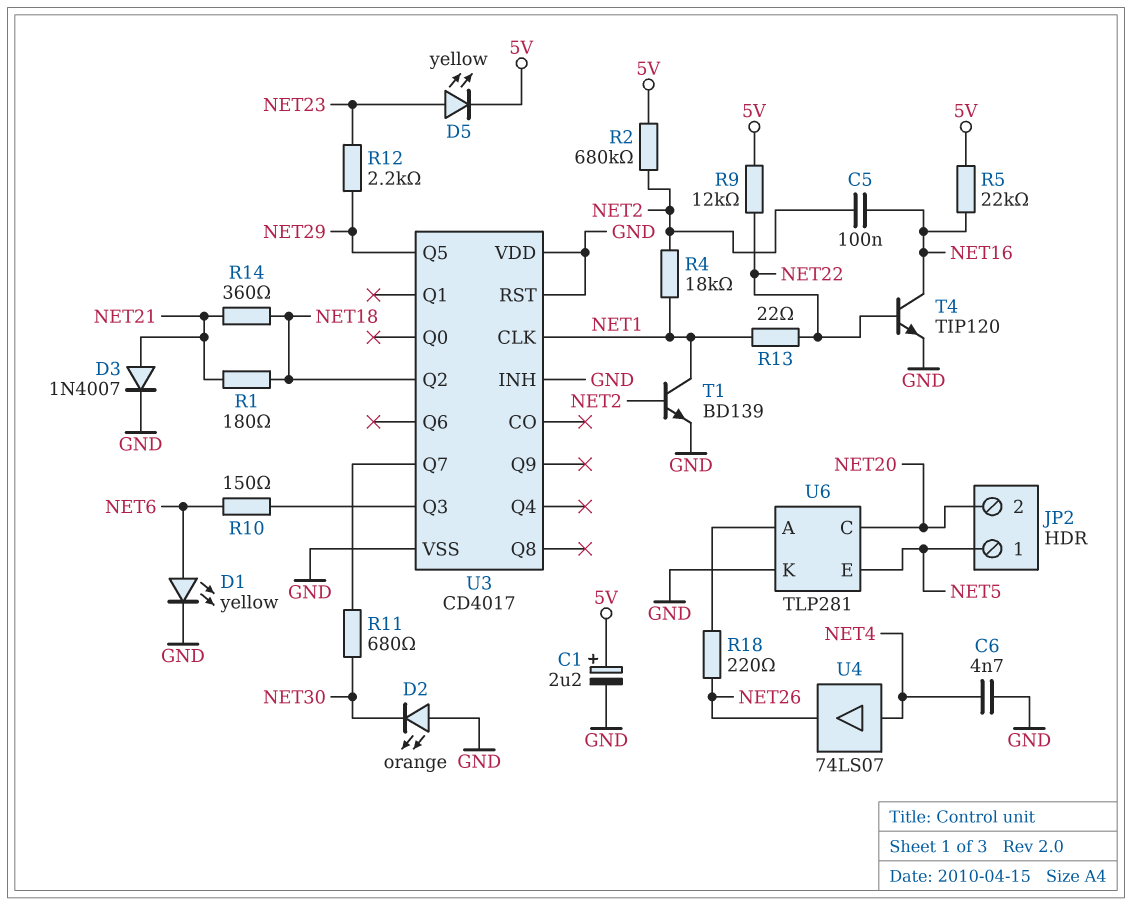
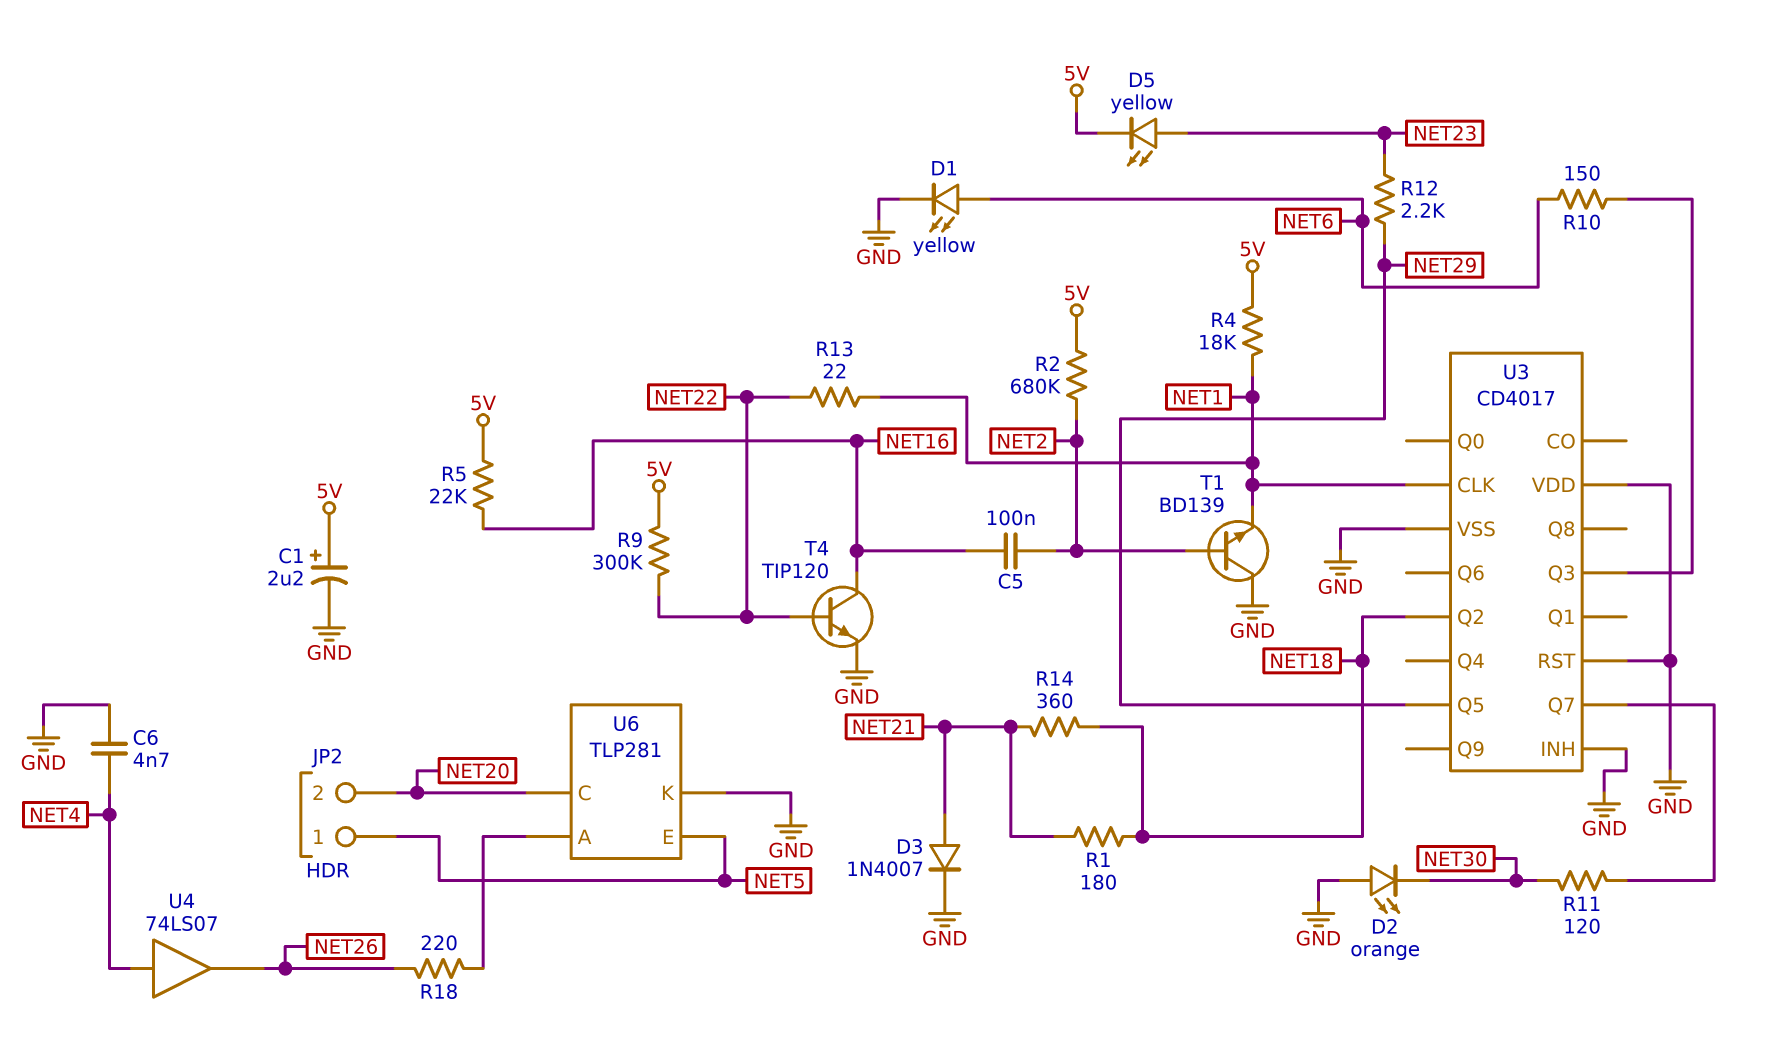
R4: 18k (NET1, NET2) -> 18k (5V, NET1)
R9: 12k (5V, NET22) -> 300k (5V, NET22)
R11: 680 (NET30, U3/Q7) -> 120 (NET30, U3/Q7)
T1: NPN BD139 (B NET2, C NET1, E GND) -> NPN BD139 (B NET2, C GND, E NET1)

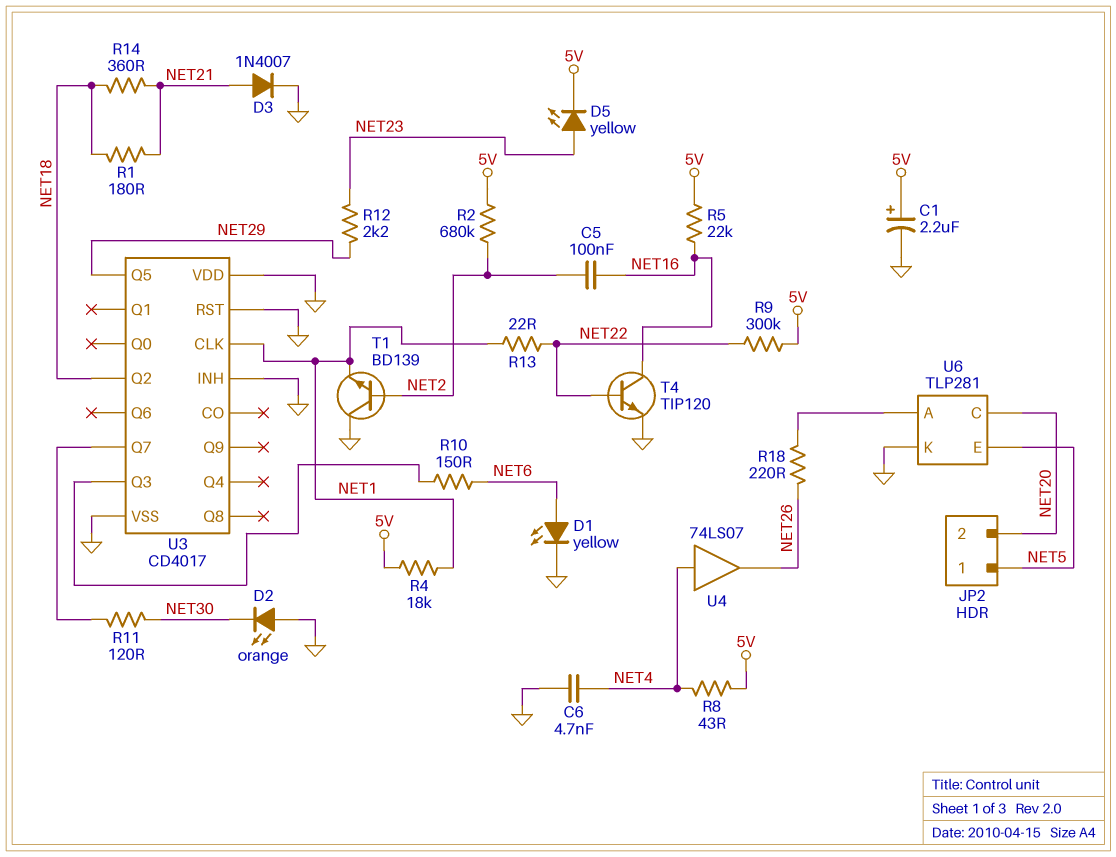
R8: none -> 43 (5V, NET4)

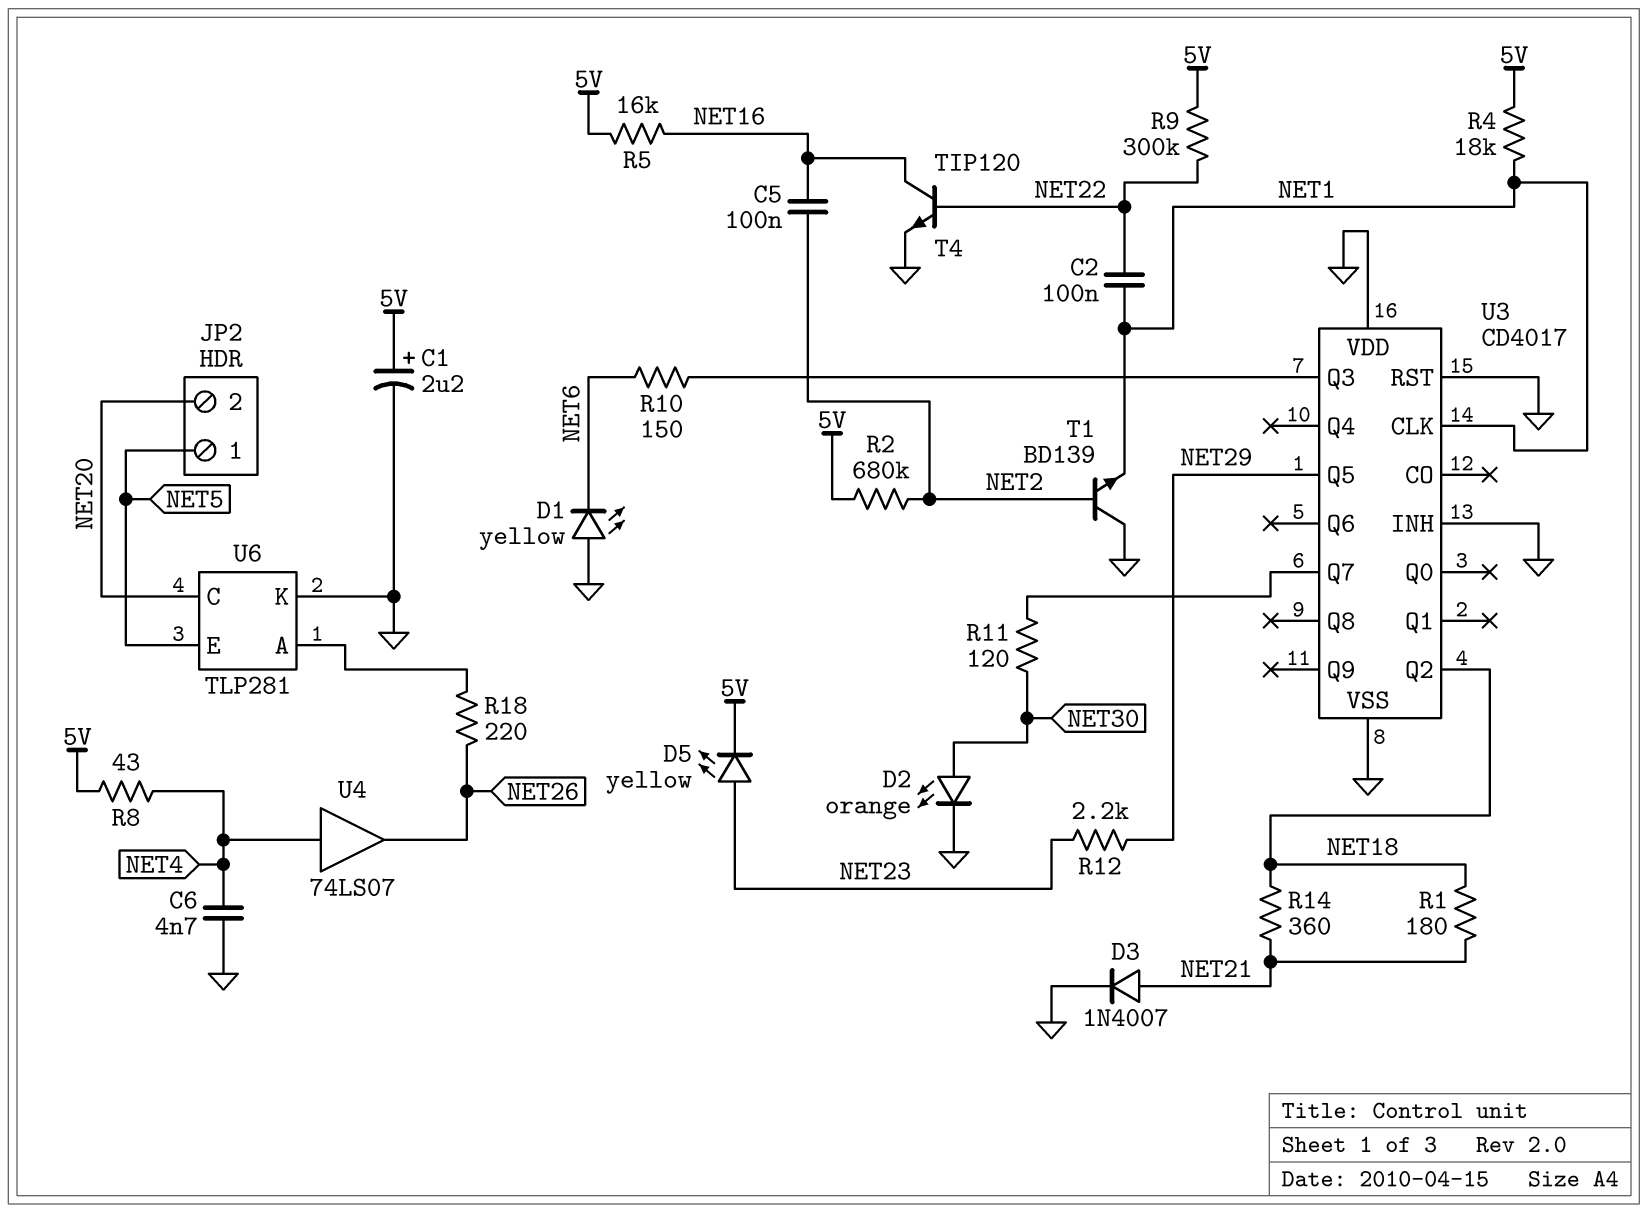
C2: none -> 100nF (NET1, NET22)
D1: LED yellow (A NET6, K GND) -> LED yellow (A GND, K NET6)
D2: LED orange (A GND, K NET30) -> LED orange (A NET30, K GND)
R5: 22k (5V, NET16) -> 16k (5V, NET16)
R13: 22 (NET1, NET22) -> none

